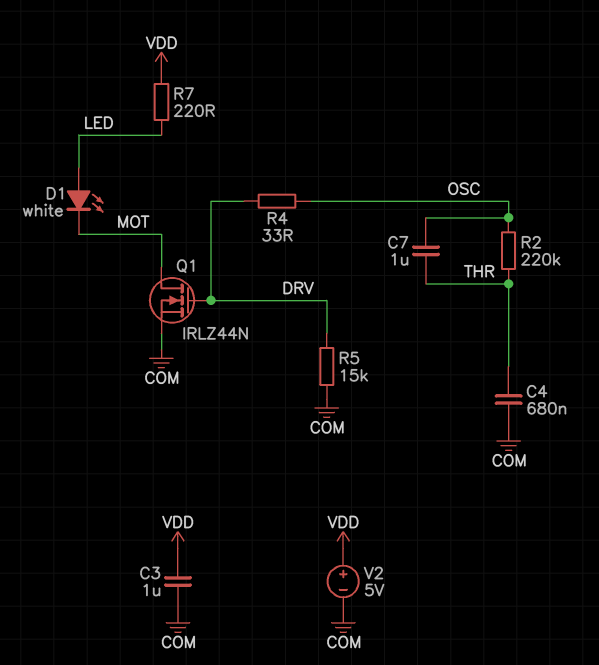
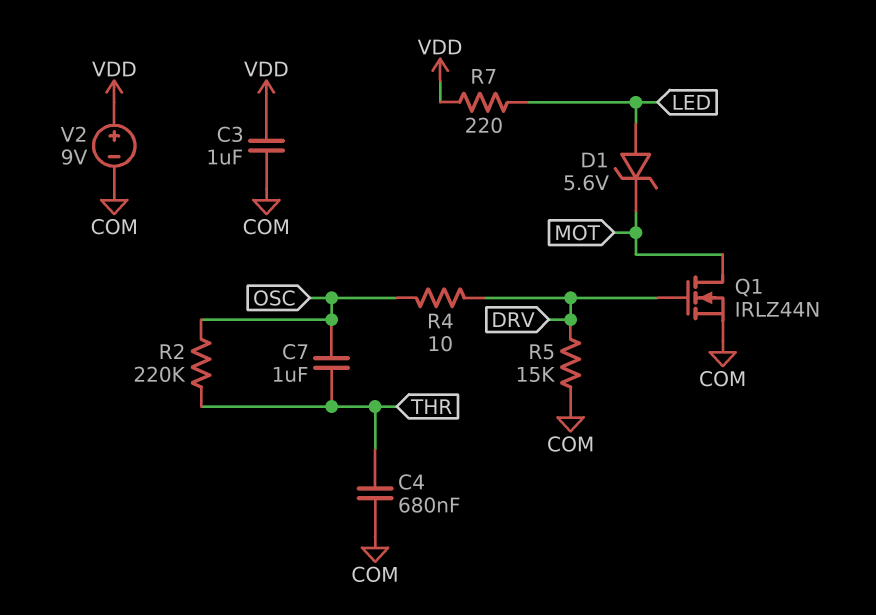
D1: LED white (A LED, K MOT) -> zener 5.6V (A LED, K MOT)
R4: 33 (DRV, OSC) -> 10 (DRV, OSC)
V2: 5V (plus VDD, minus COM) -> 9V (plus VDD, minus COM)

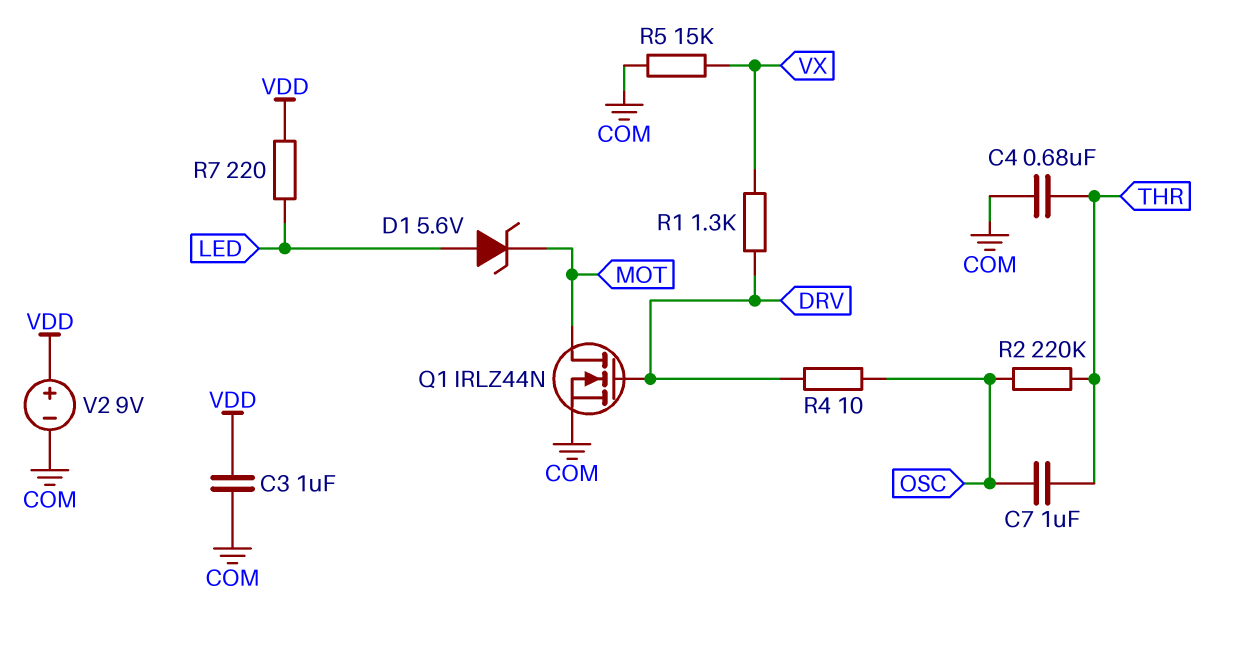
R1: none -> 1.3k (DRV, VX)
R5: 15k (COM, DRV) -> 15k (COM, VX)

